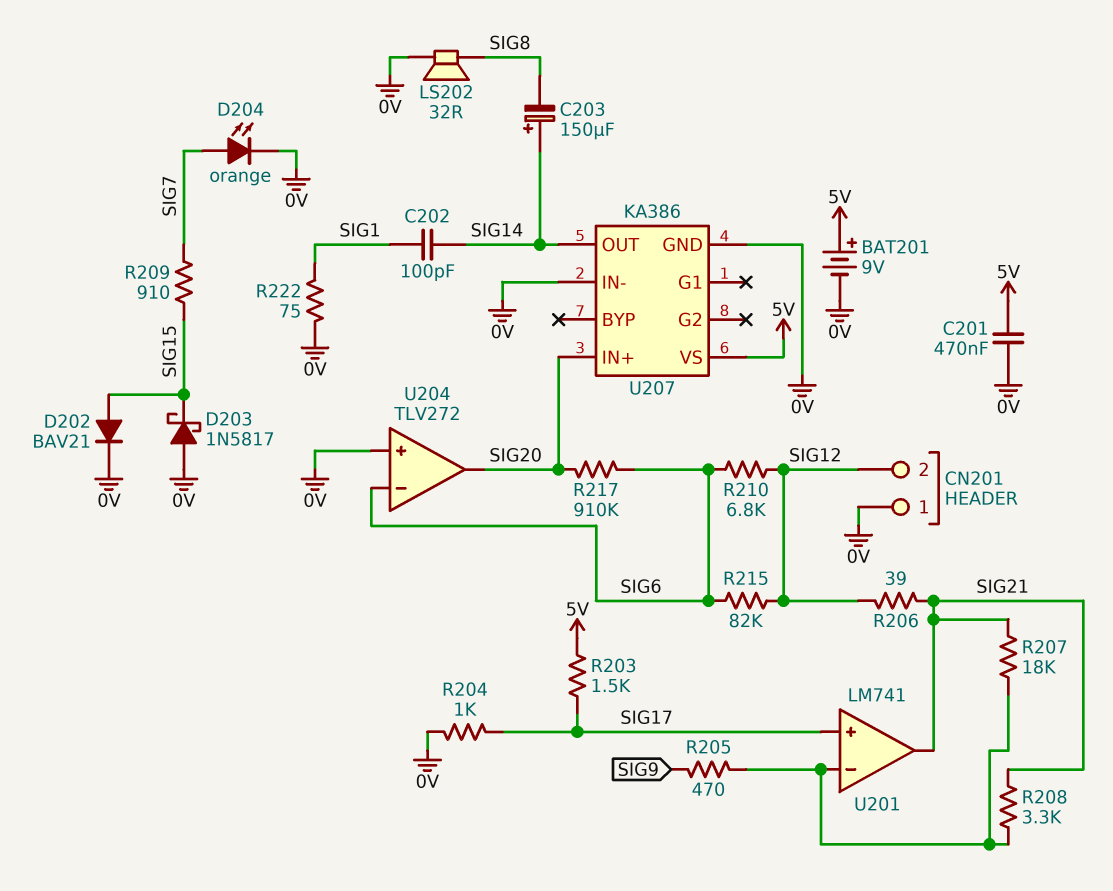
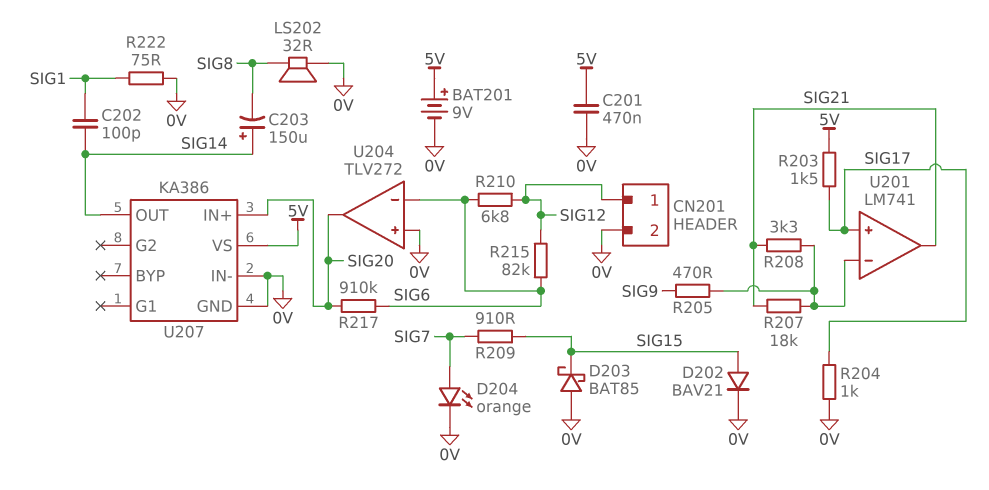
CN201 pin 1: 0V -> SIG12
CN201 pin 2: SIG12 -> 0V
D203: schottky 1N5817 (A 0V, K SIG15) -> schottky BAT85 (A 0V, K SIG15)
R206: 39 (SIG12, SIG21) -> none

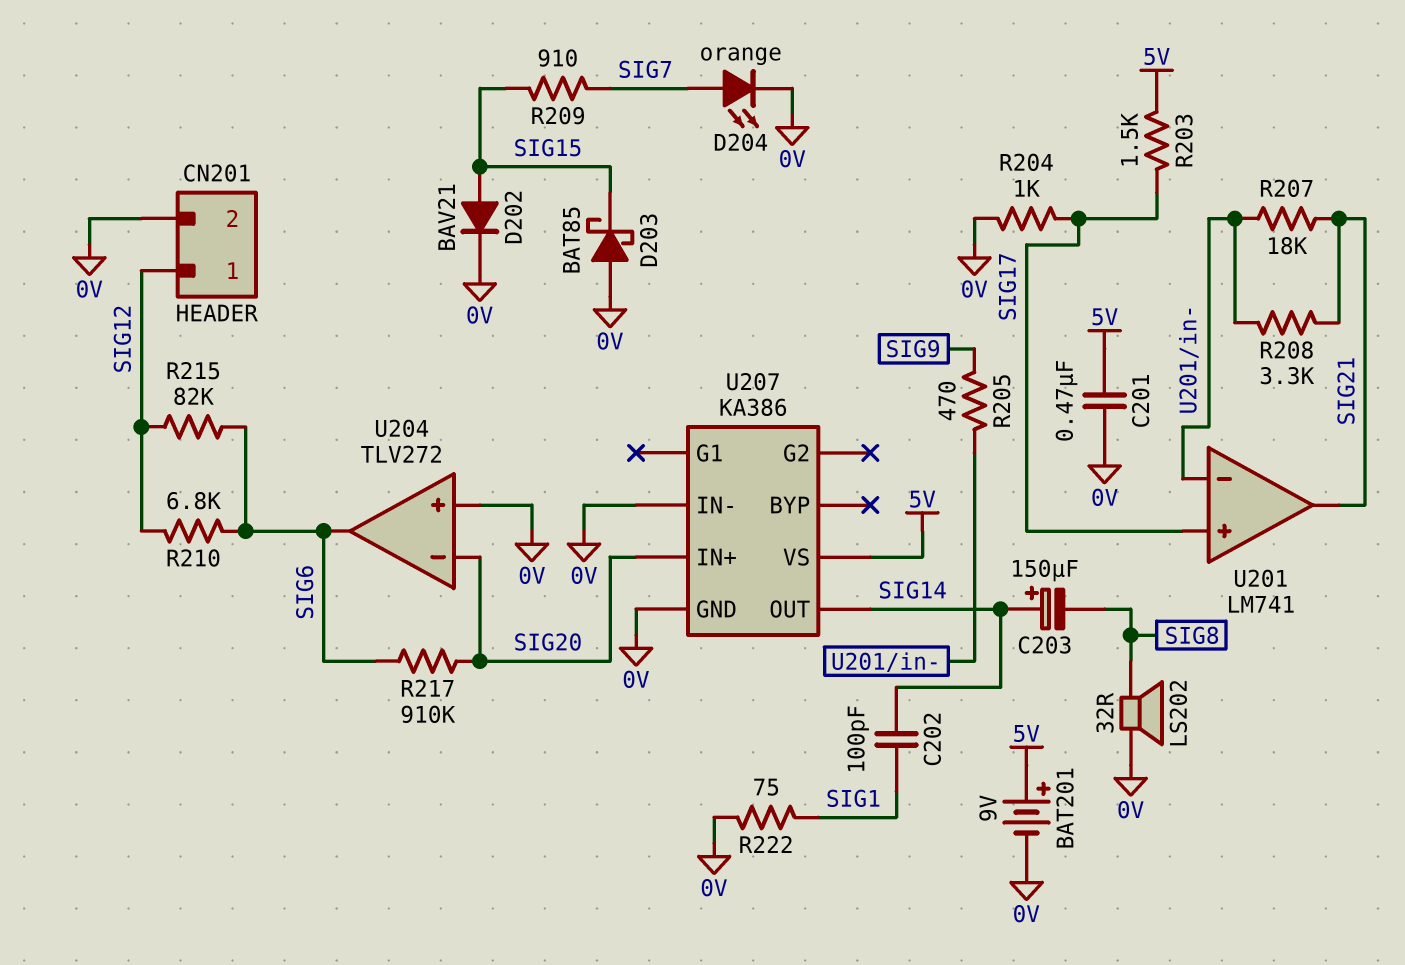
U204 pin in-: SIG6 -> SIG20
U204 pin out: SIG20 -> SIG6

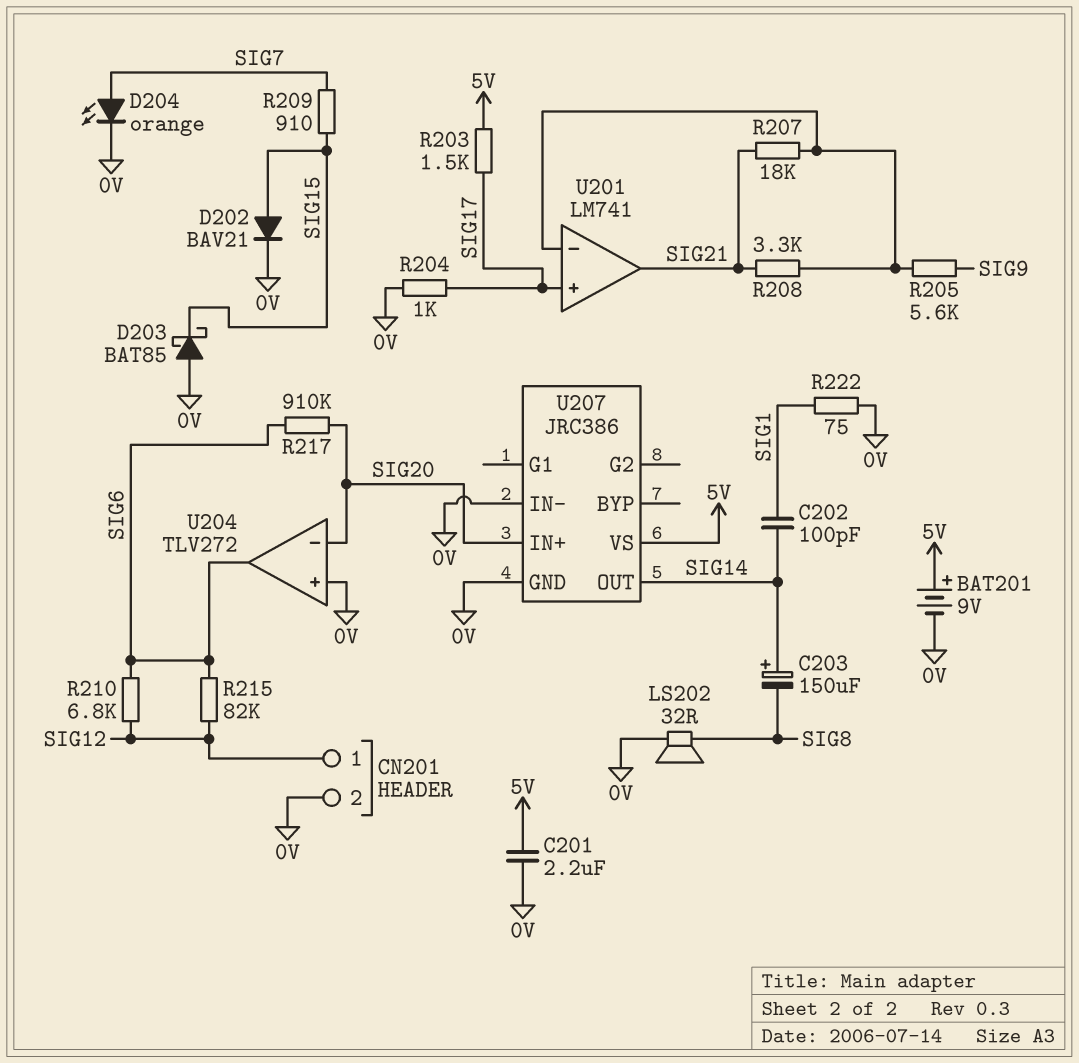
C201: 470nF (0V, 5V) -> 2.2uF (0V, 5V)
R205: 470 (SIG9, U201/in-) -> 5.6k (SIG9, U201/in-)
U207: KA386 -> JRC386

